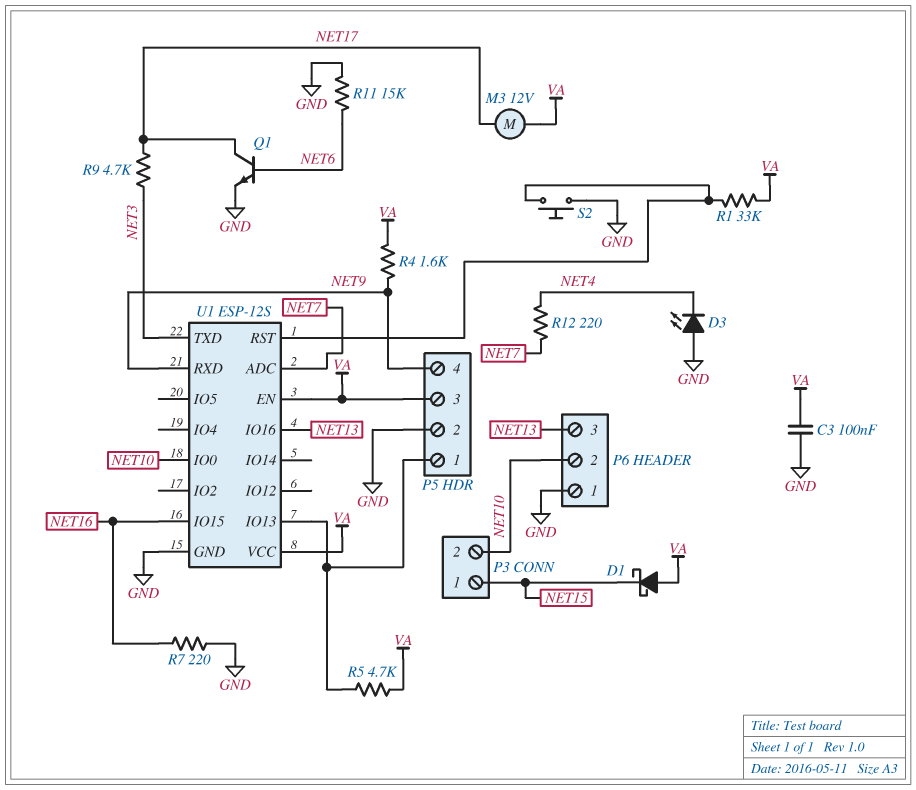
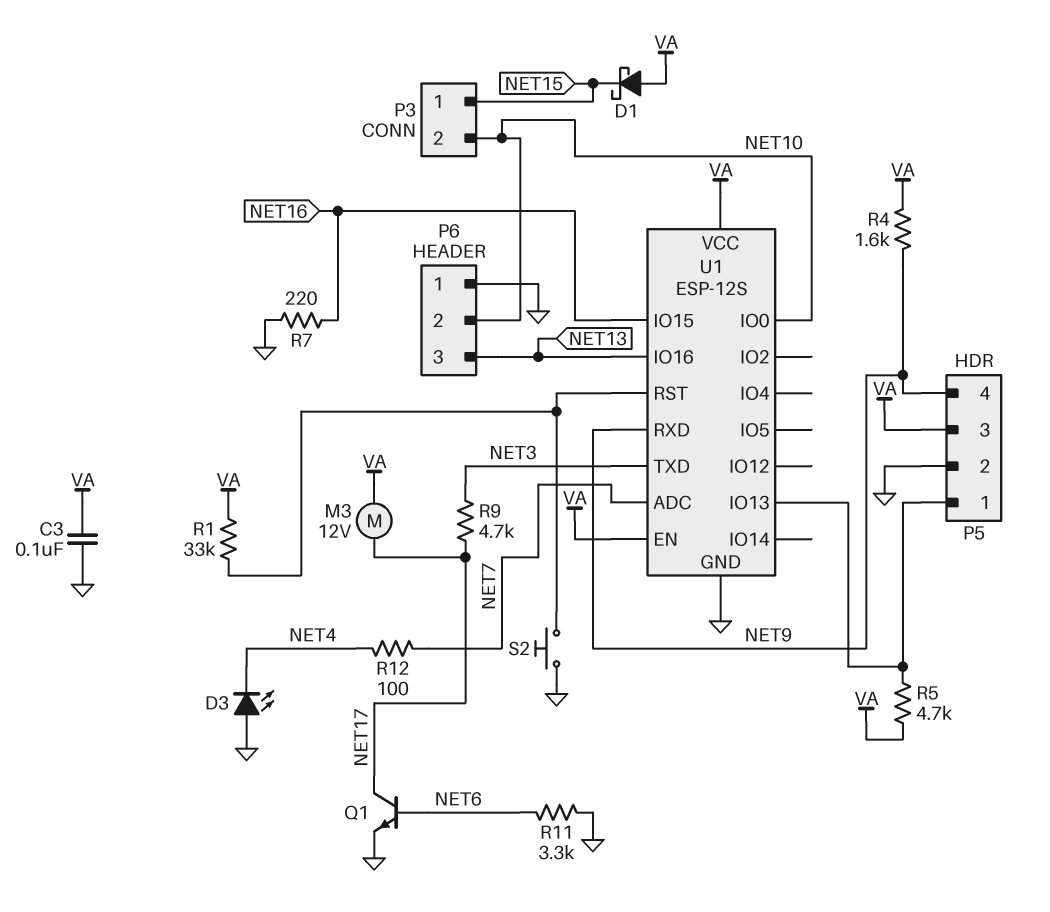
R11: 15k (GND, NET6) -> 3.3k (GND, NET6)
R12: 220 (NET4, NET7) -> 100 (NET4, NET7)

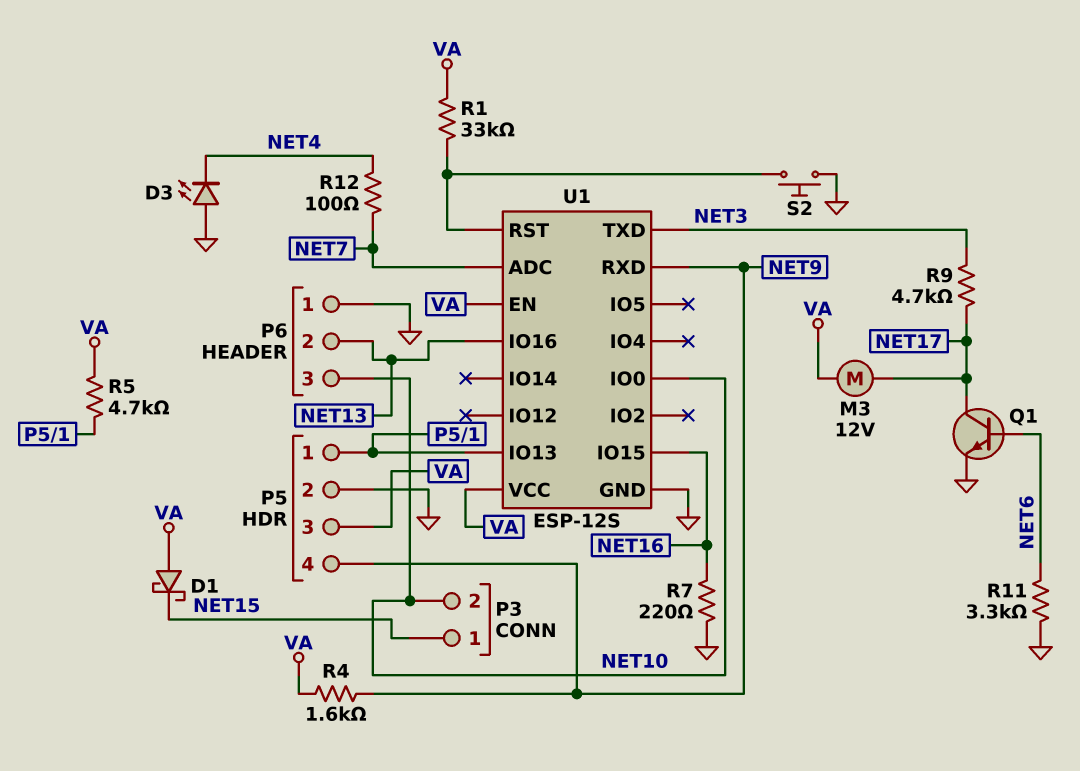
C3: 100nF (GND, VA) -> none
P6 pin 2: NET10 -> NET13
P6 pin 3: NET13 -> NET10

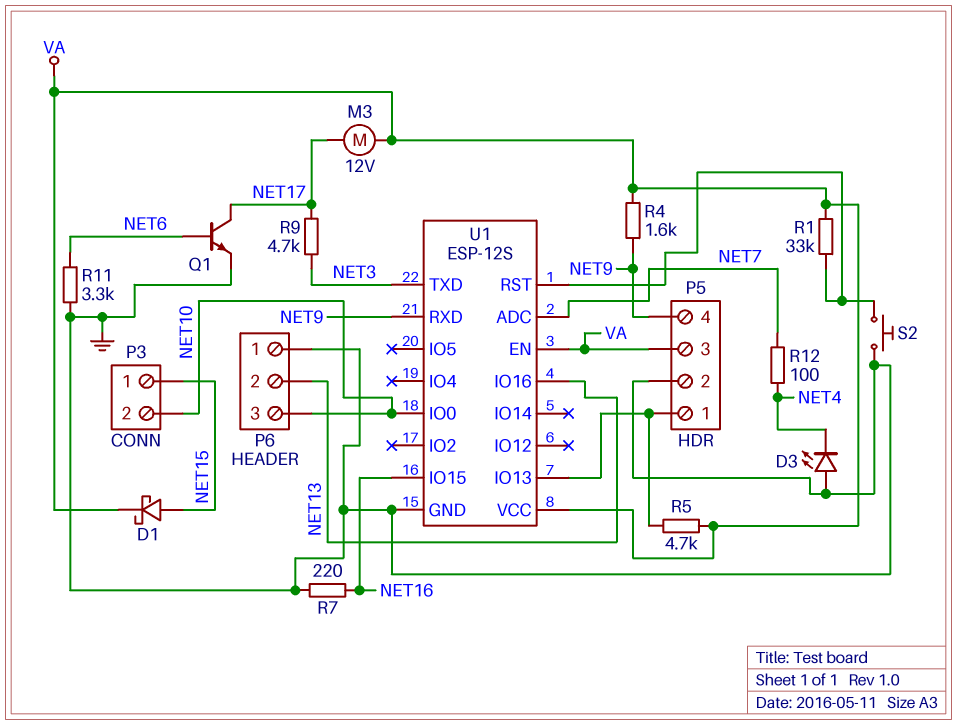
D1: schottky (A VA, K NET15) -> schottky (A NET15, K VA)

